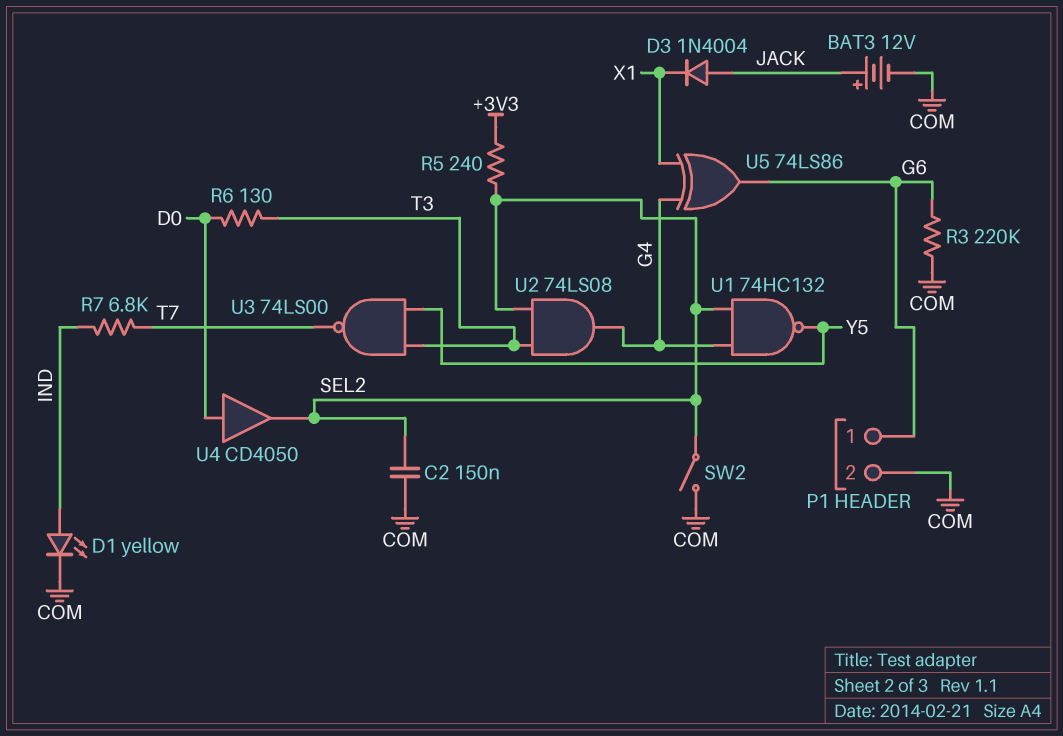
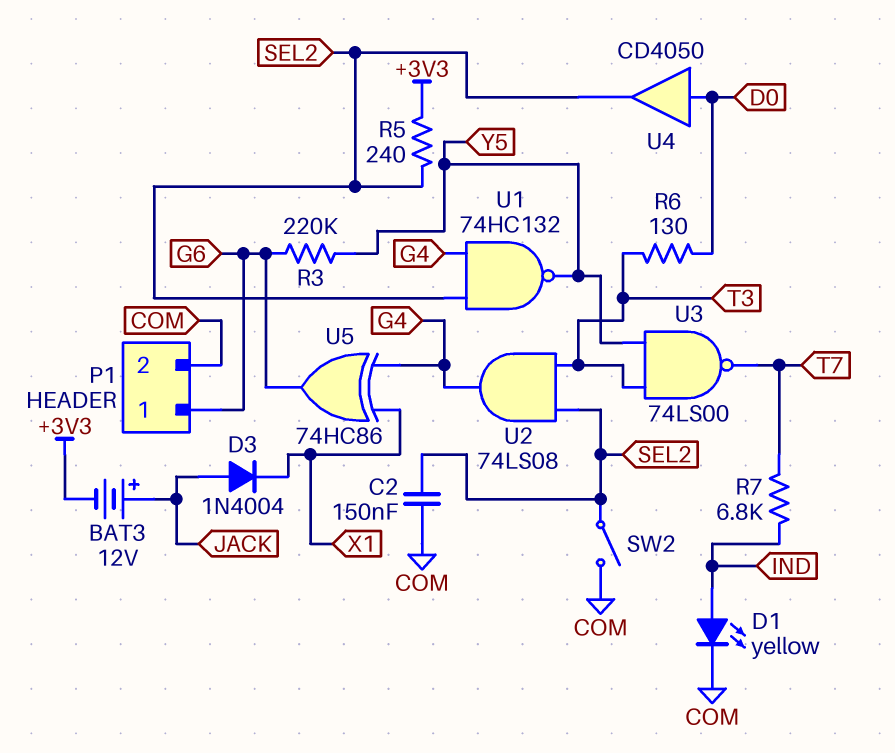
BAT3: 12V (plus JACK, minus COM) -> 12V (plus JACK, minus +3V3)
R3: 220k (COM, G6) -> 220k (G6, Y5)
U5: XOR 74LS86 (in G4, in X1, out G6) -> XOR 74HC86 (in G4, in X1, out G6)

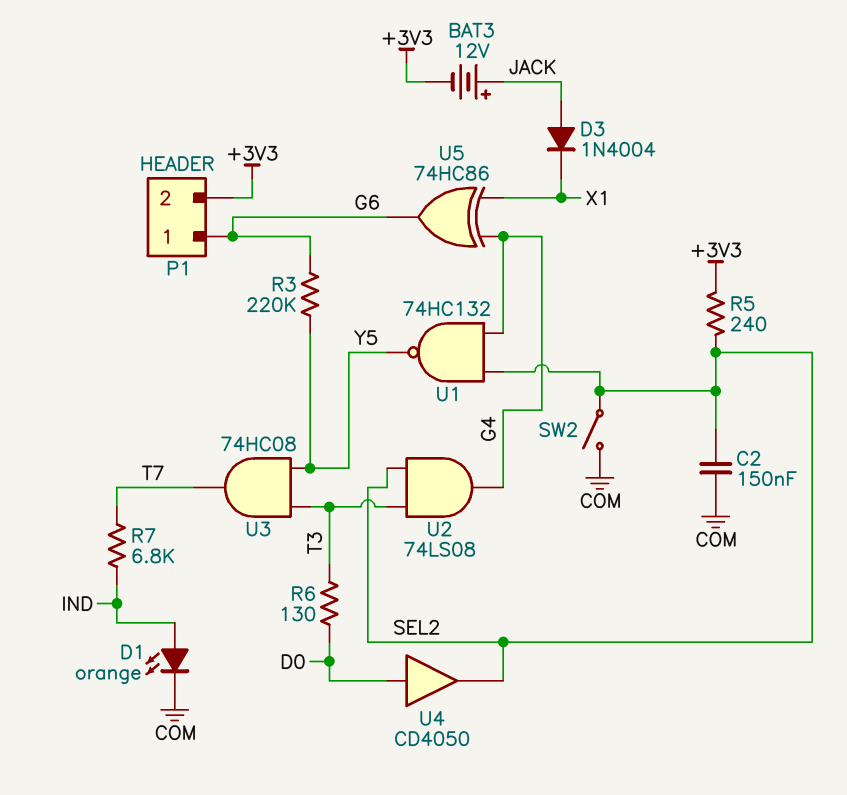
D1: LED yellow (A IND, K COM) -> LED orange (A IND, K COM)
P1 pin 2: COM -> +3V3
U3: NAND 74LS00 (in T3, in Y5, out T7) -> AND 74HC08 (in T3, in Y5, out T7)

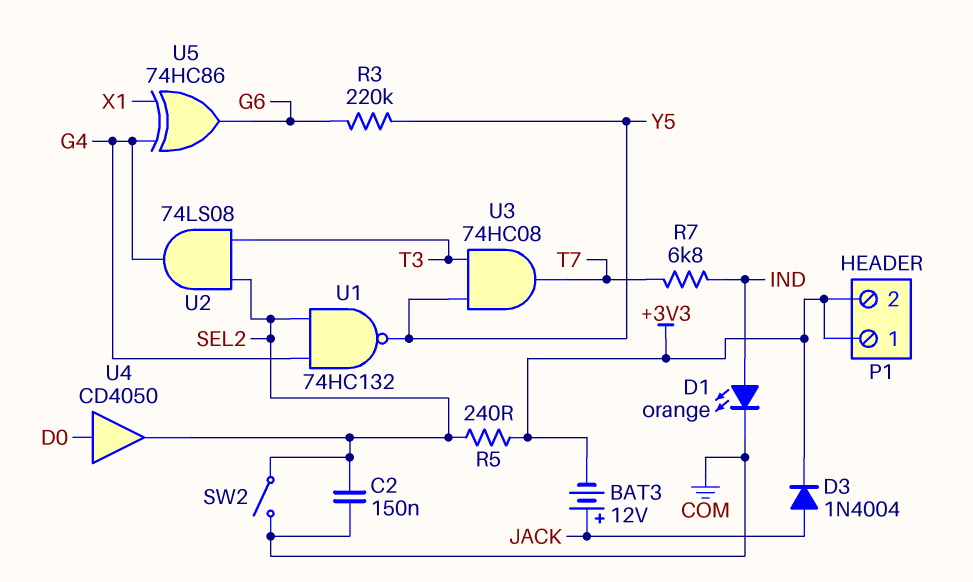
D3: diode 1N4004 (A JACK, K X1) -> diode 1N4004 (A JACK, K +3V3)
P1 pin 1: G6 -> +3V3
R6: 130 (D0, T3) -> none

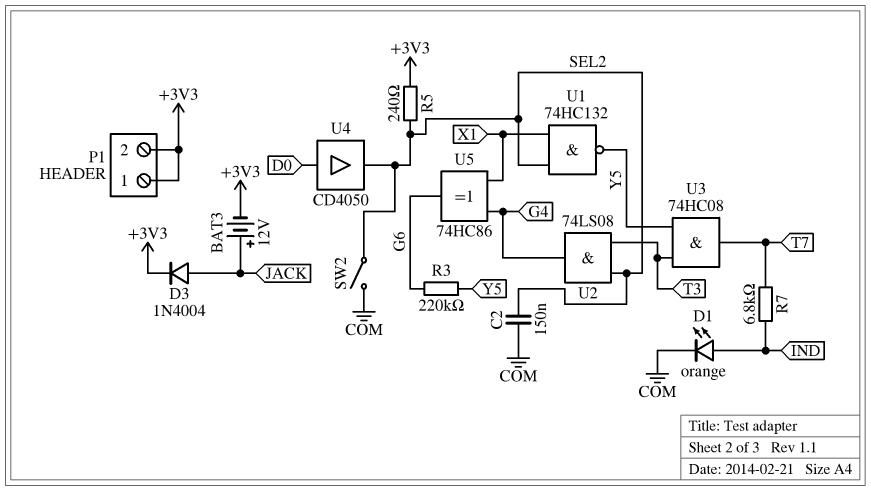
U1: NAND 74HC132 (in G4, in SEL2, out Y5) -> NAND 74HC132 (in SEL2, in X1, out Y5)

